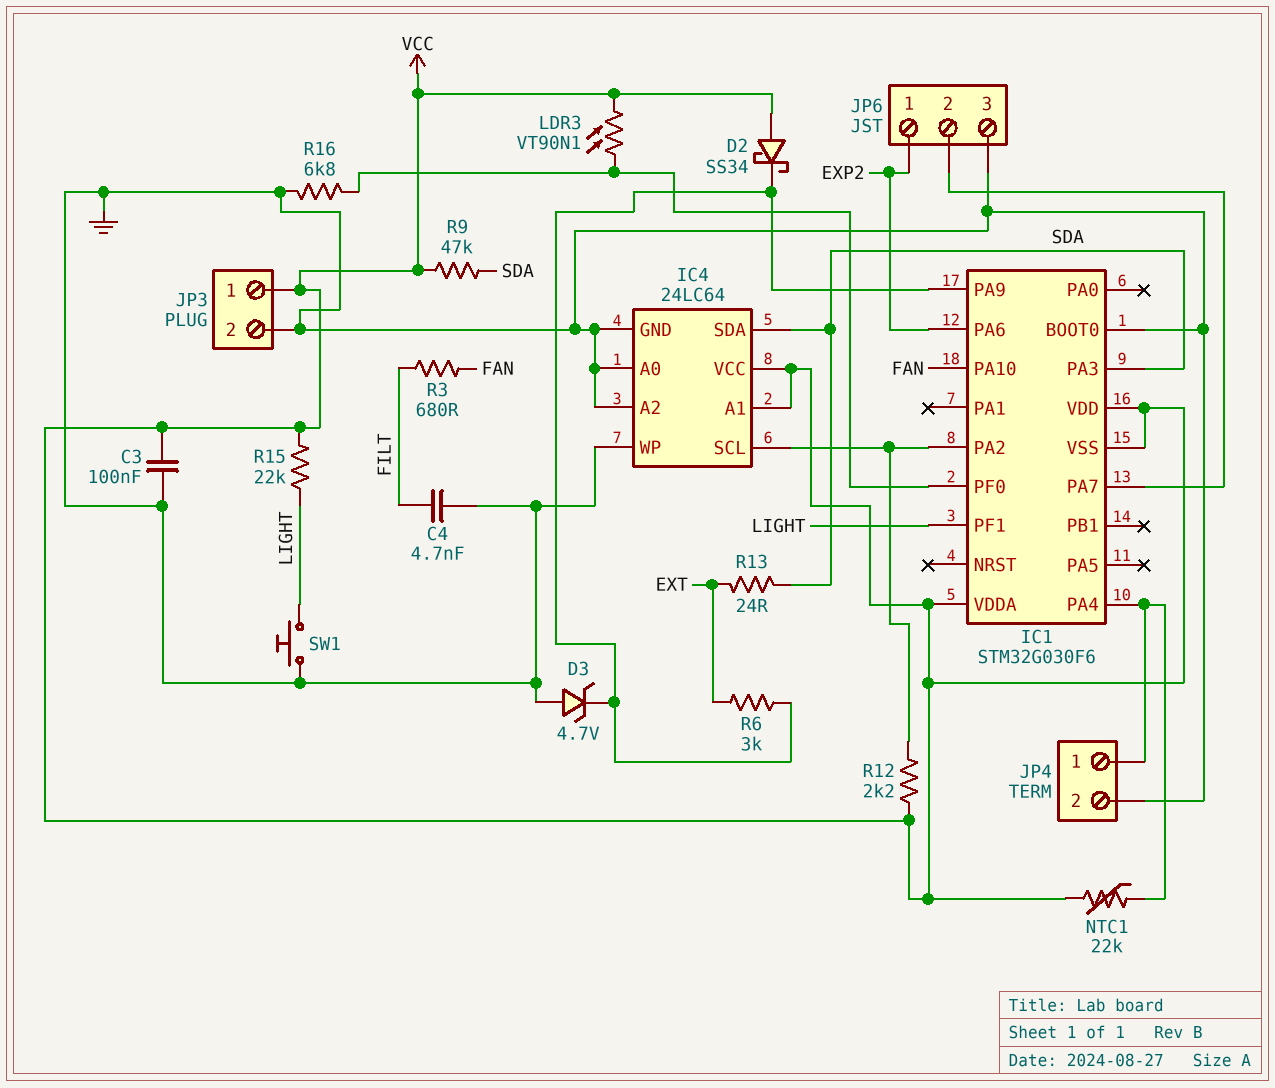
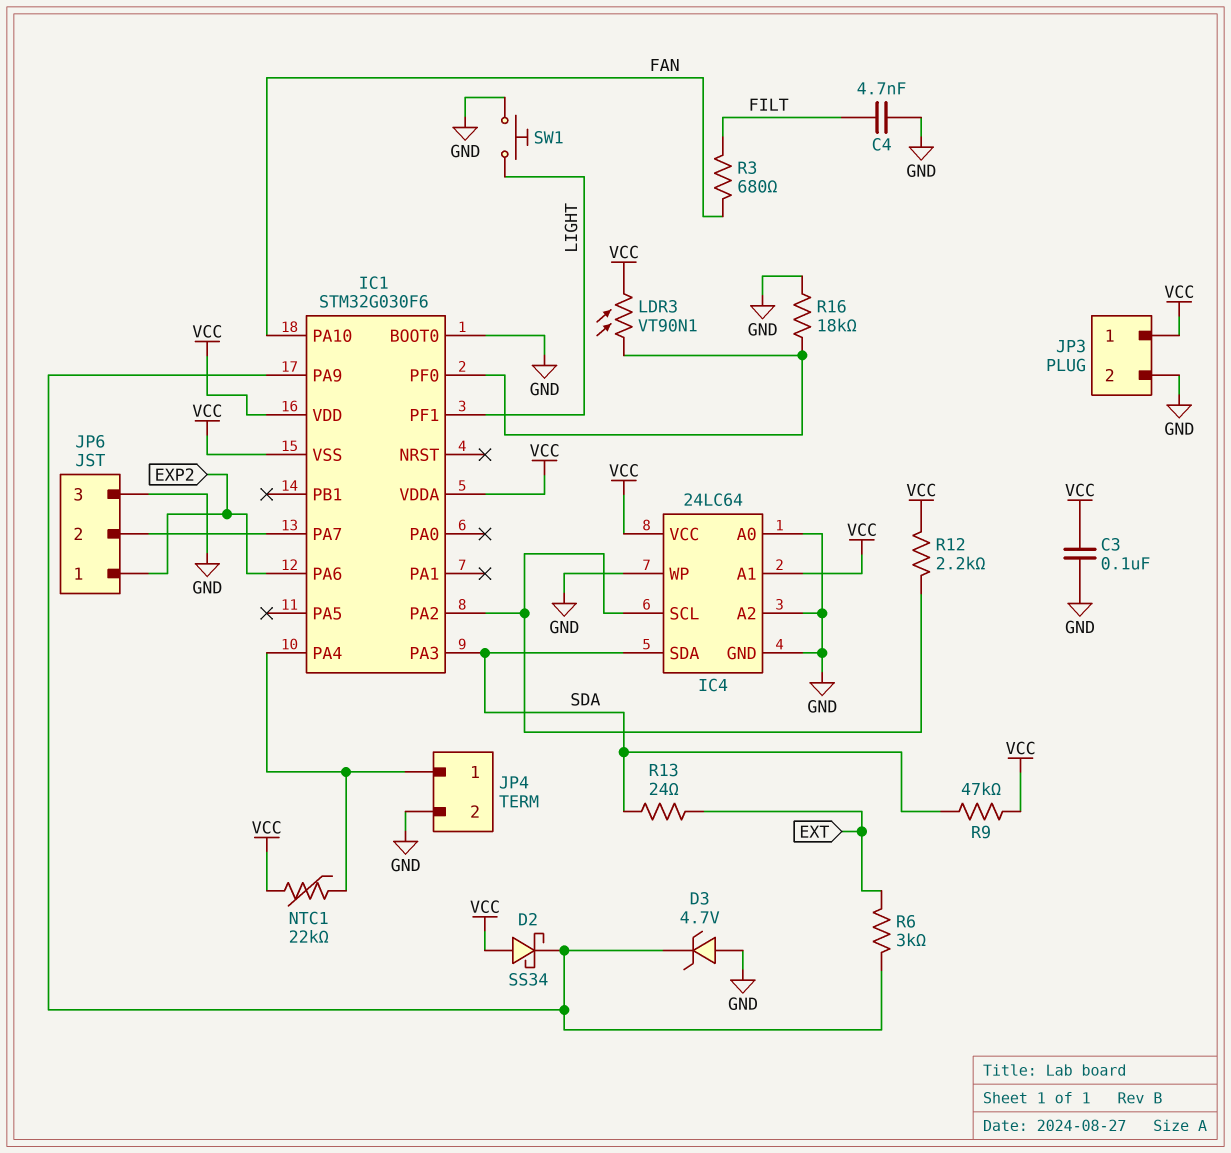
R15: 22k (LIGHT, VCC) -> none
R16: 6.8k (GND, IC1/PF0) -> 18k (GND, IC1/PF0)

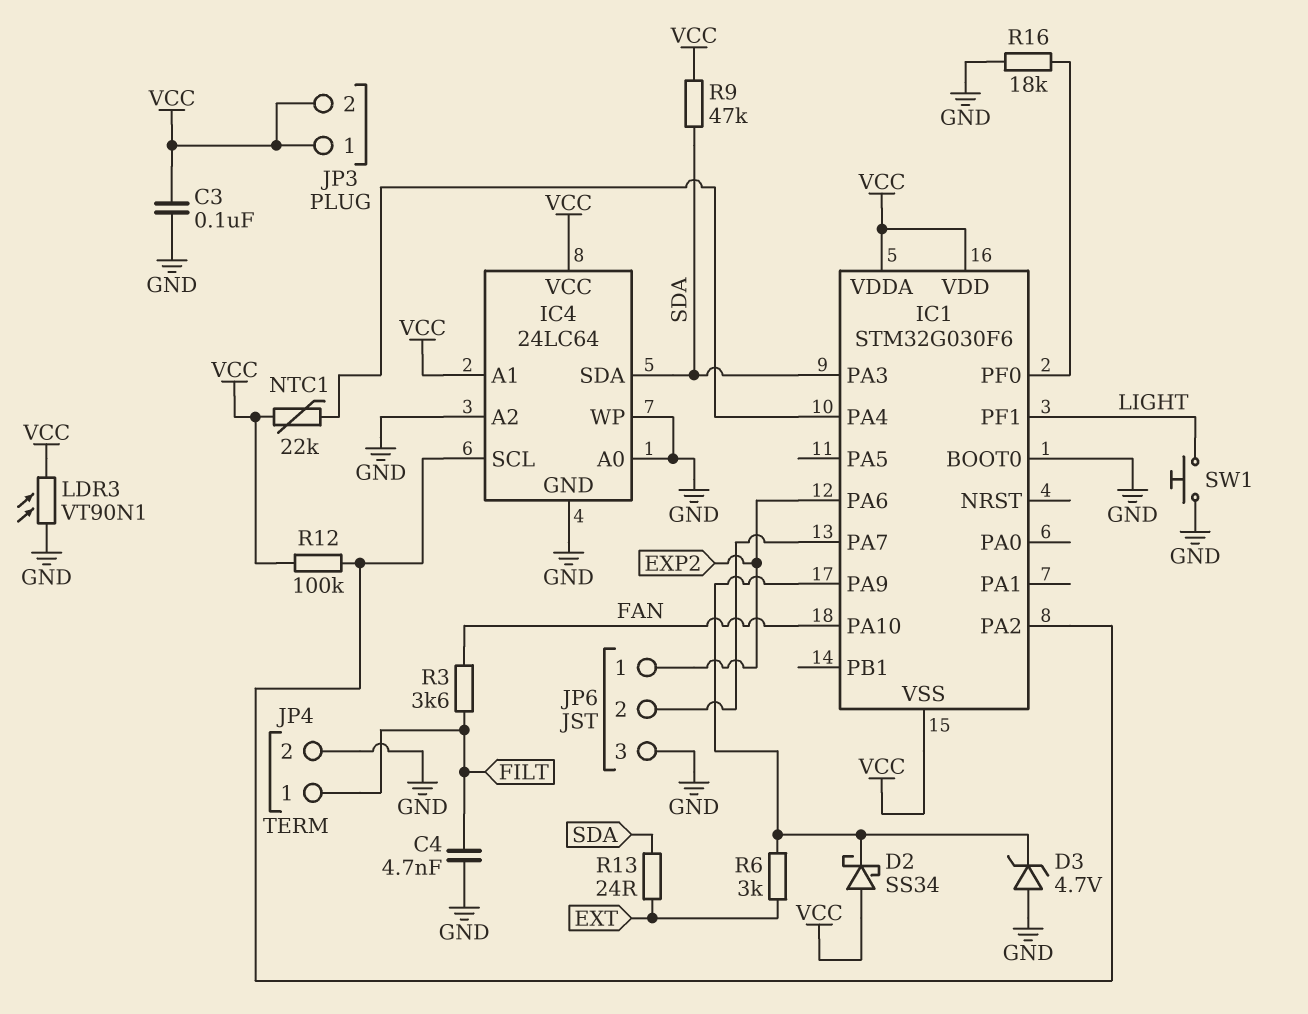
JP3 pin 2: GND -> VCC
JP4 pin 1: IC1/PA4 -> FILT
LDR3: VT90N1 (IC1/PF0, VCC) -> VT90N1 (GND, VCC)
R3: 680 (FAN, FILT) -> 3.6k (FAN, FILT)
R12: 2.2k (IC1/PA2, VCC) -> 100k (IC1/PA2, VCC)

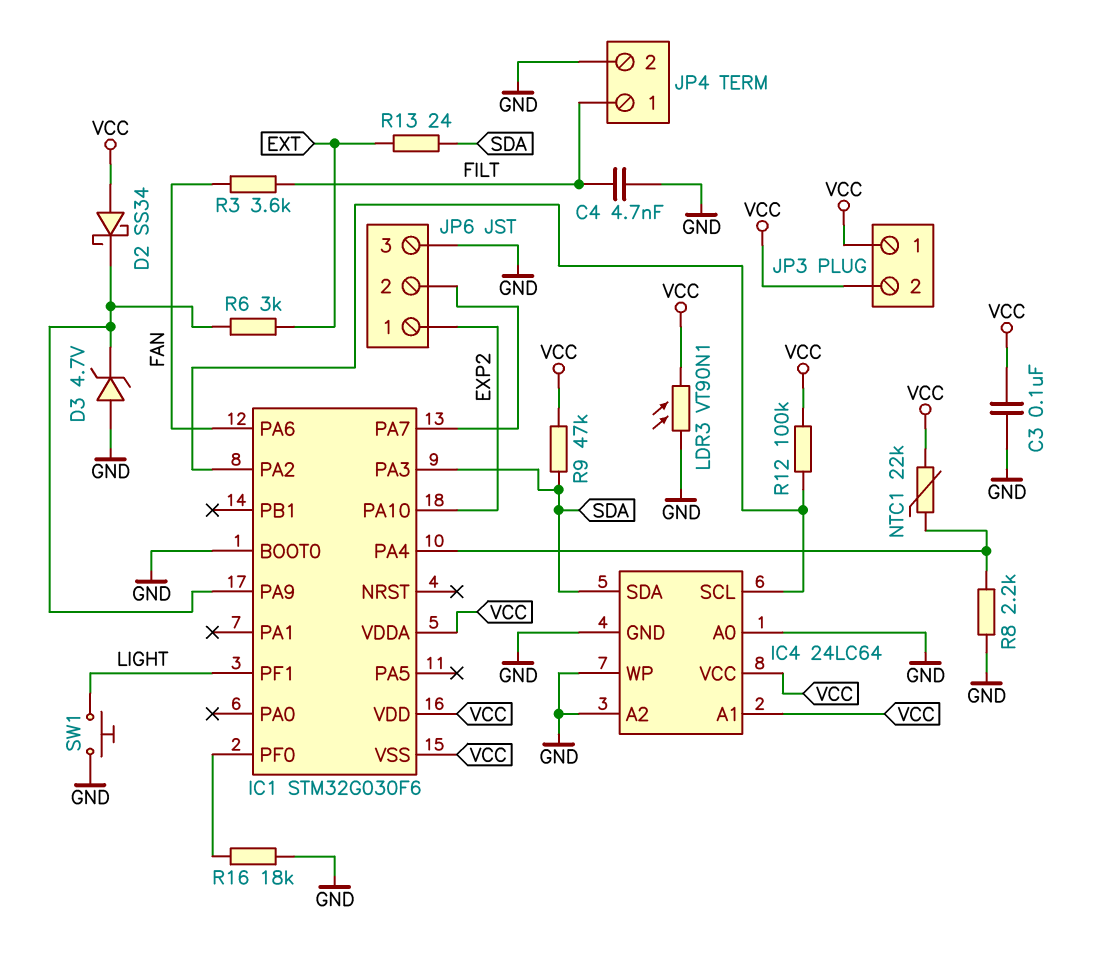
IC1 pin PA6: EXP2 -> FAN
IC1 pin PA10: FAN -> EXP2
R8: none -> 2.2k (GND, IC1/PA4)

